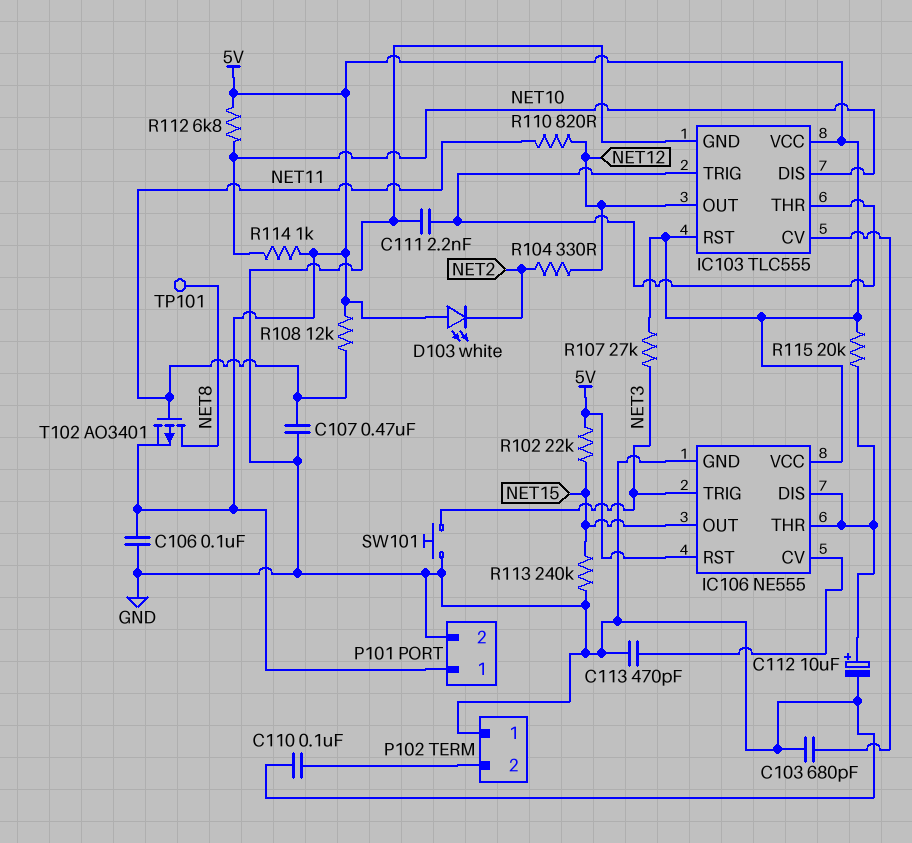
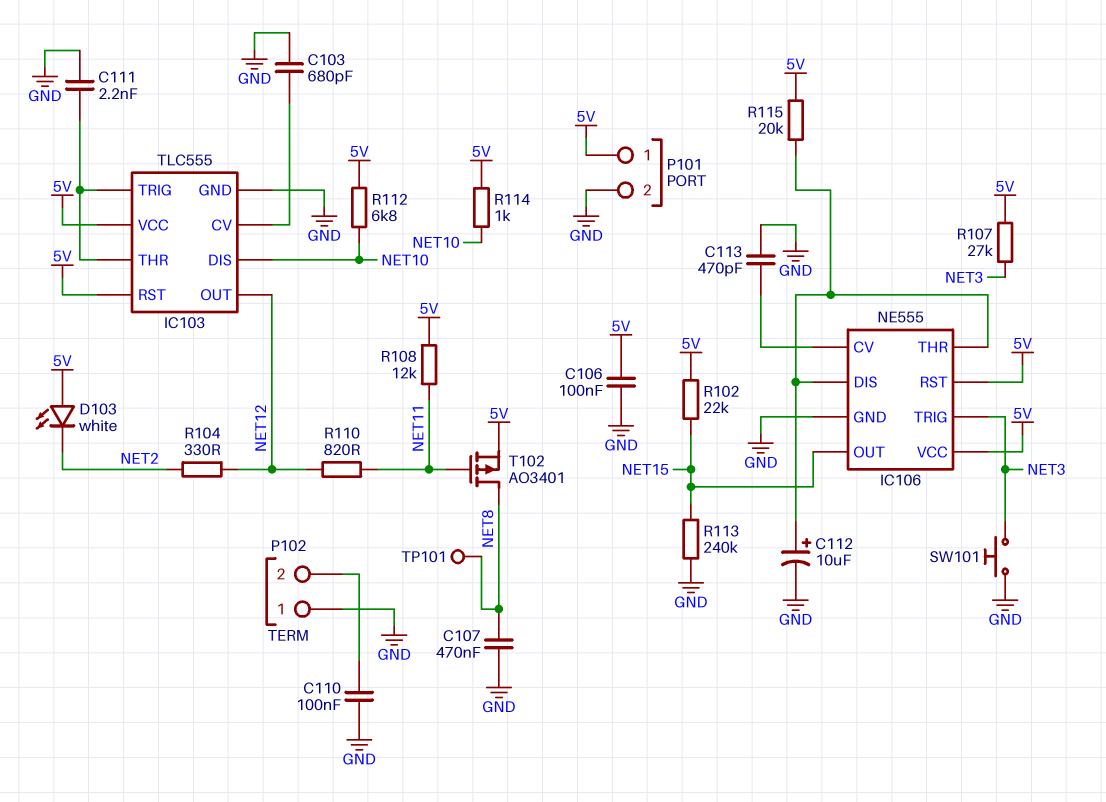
C107: 470nF (GND, NET11) -> 470nF (GND, NET8)

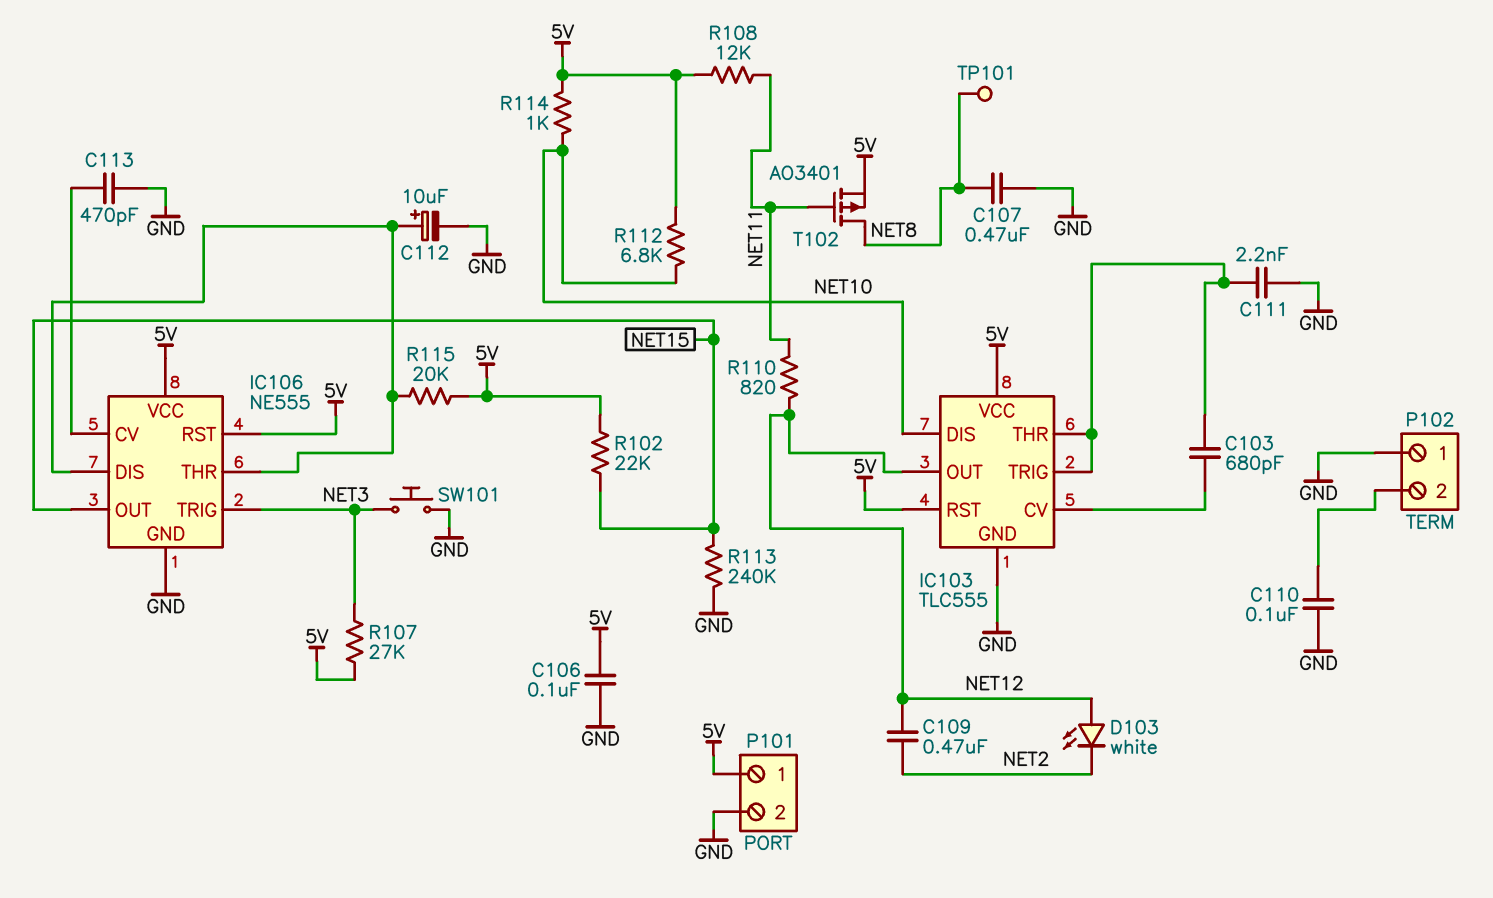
C103: 680pF (GND, IC103/CV) -> 680pF (IC103/CV, IC103/THR)
C109: none -> 470nF (NET2, NET12)
D103: LED white (A 5V, K NET2) -> LED white (A NET12, K NET2)
R104: 330 (NET2, NET12) -> none

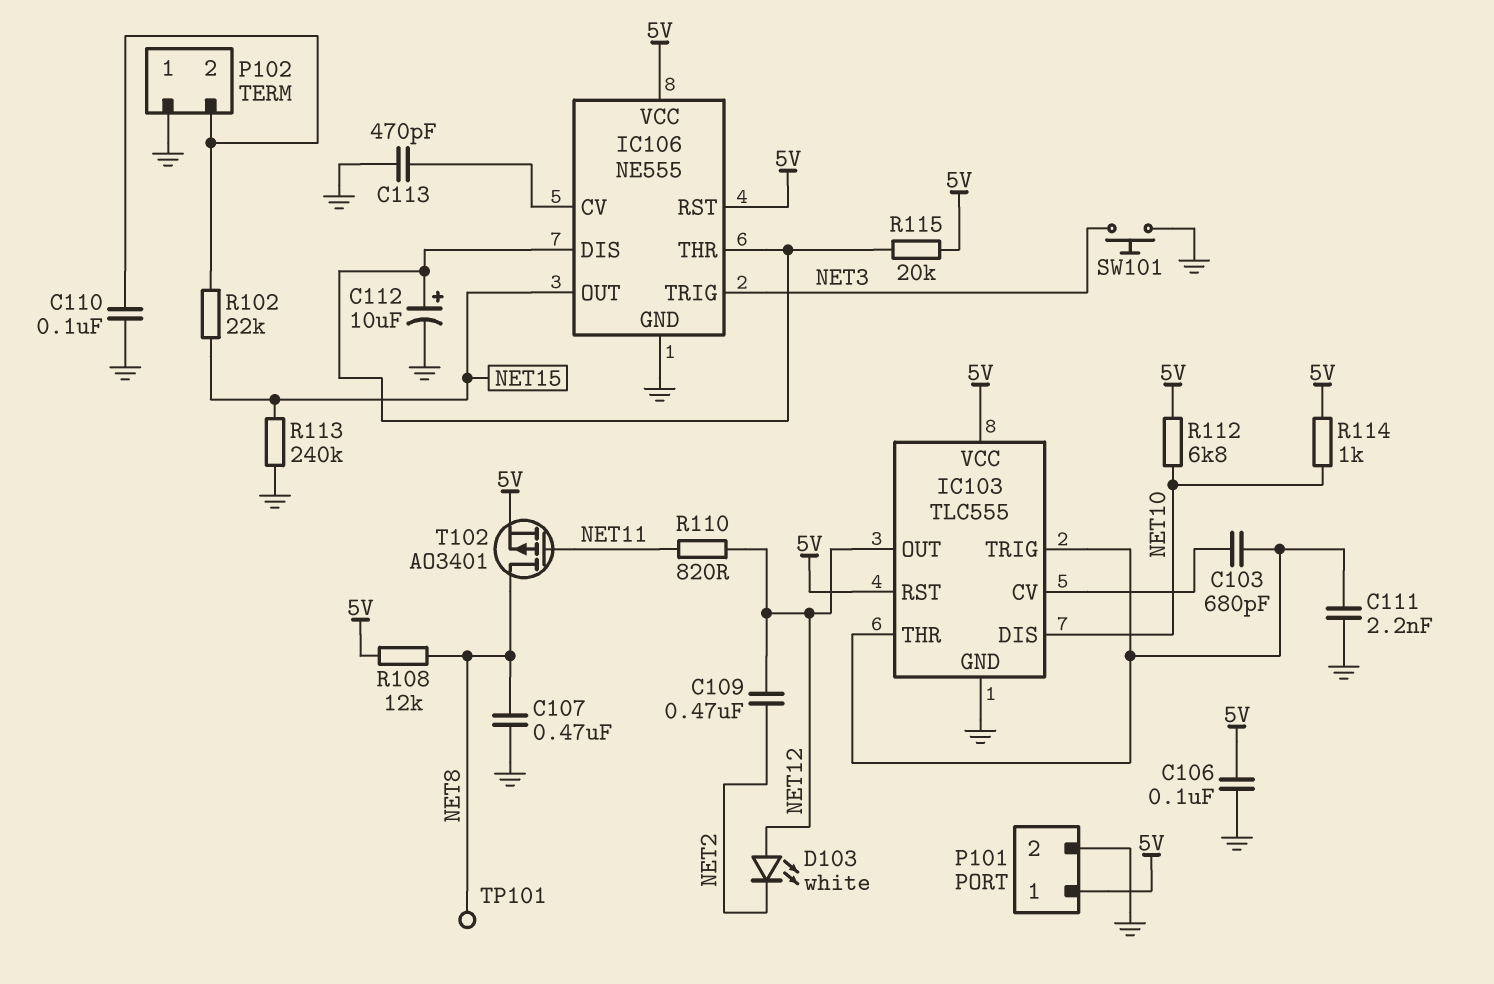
R102: 22k (5V, NET15) -> 22k (NET15, P102/2)
R107: 27k (5V, NET3) -> none
R108: 12k (5V, NET11) -> 12k (5V, NET8)

